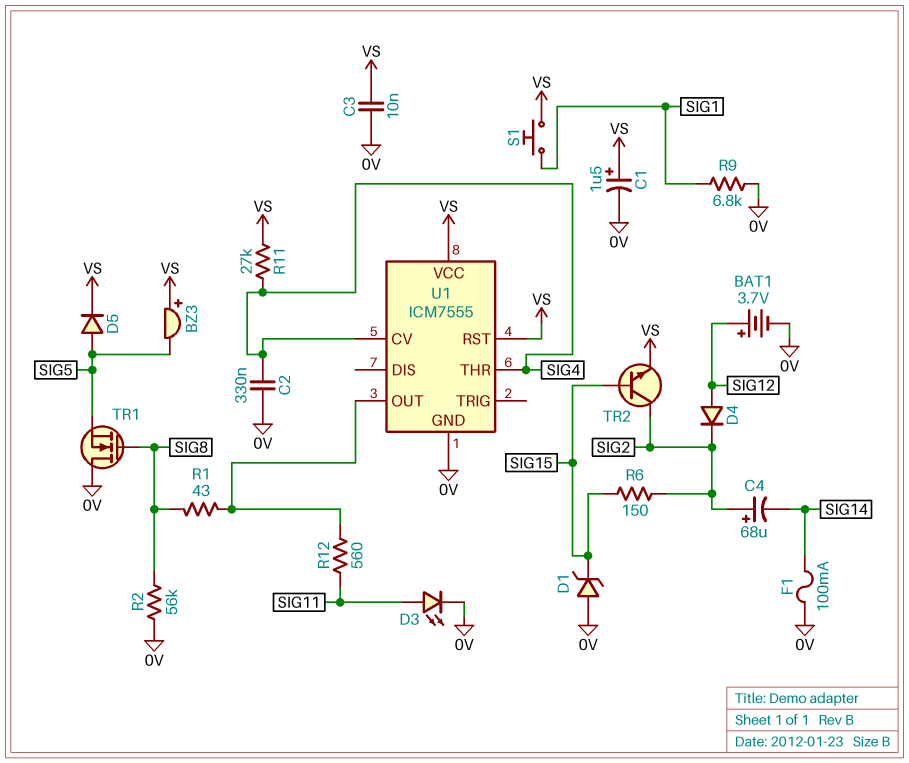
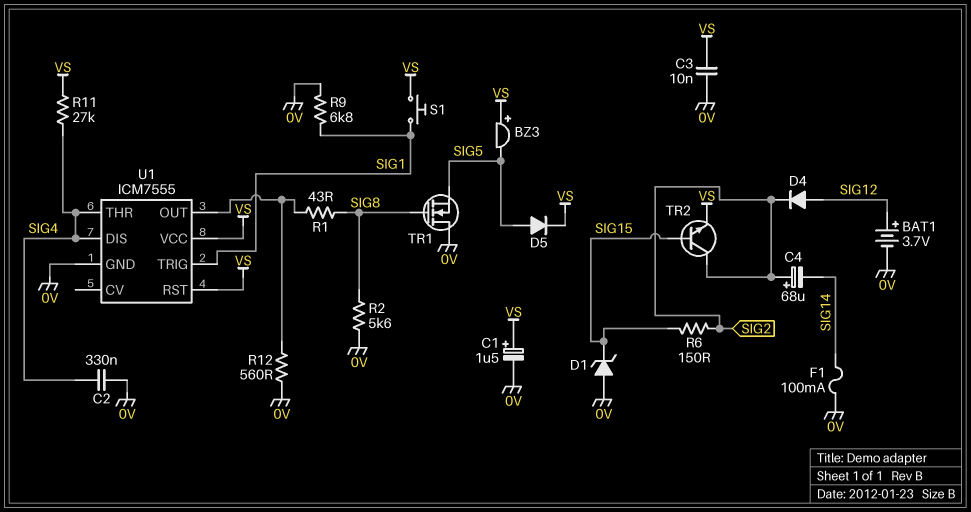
D3: LED (A SIG11, K 0V) -> none
R2: 56k (0V, SIG8) -> 5.6k (0V, SIG8)
R12: 560 (SIG11, U1/OUT) -> 560 (0V, U1/OUT)
U1 pin CV: SIG4 -> none
U1 pin DIS: none -> SIG4
U1 pin TRIG: none -> SIG1

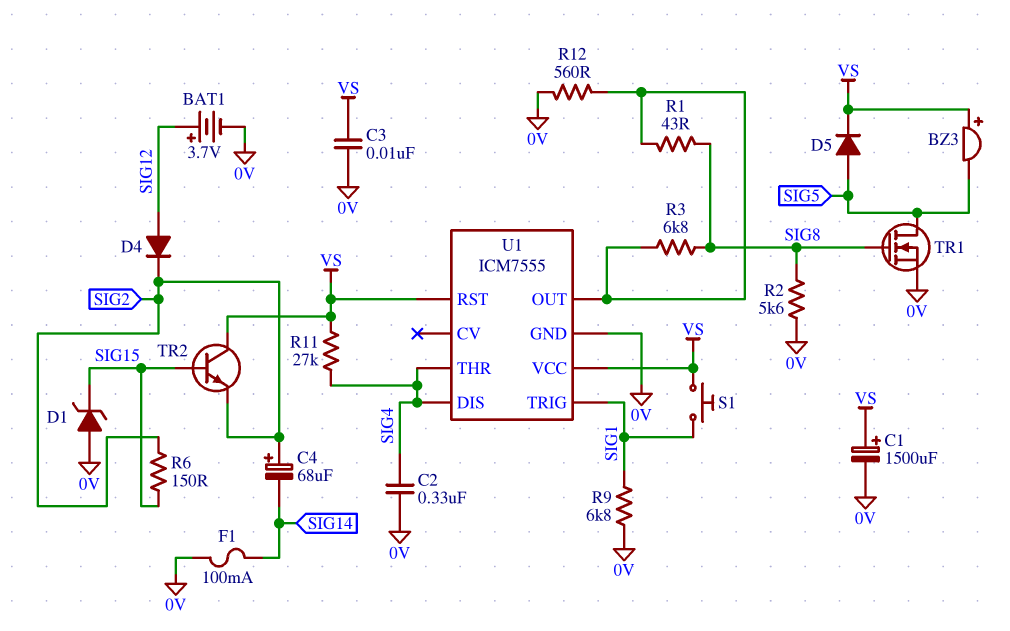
C1: 1.5uF (plus VS, minus 0V) -> 1500uF (plus VS, minus 0V)
R3: none -> 6.8k (SIG8, U1/OUT)
TR1: NMOS (G SIG8, D 0V, S SIG5) -> NMOS (G SIG8, D SIG5, S 0V)
TR2: NPN (B SIG15, C SIG2, E VS) -> NPN (B SIG15, C VS, E SIG2)

